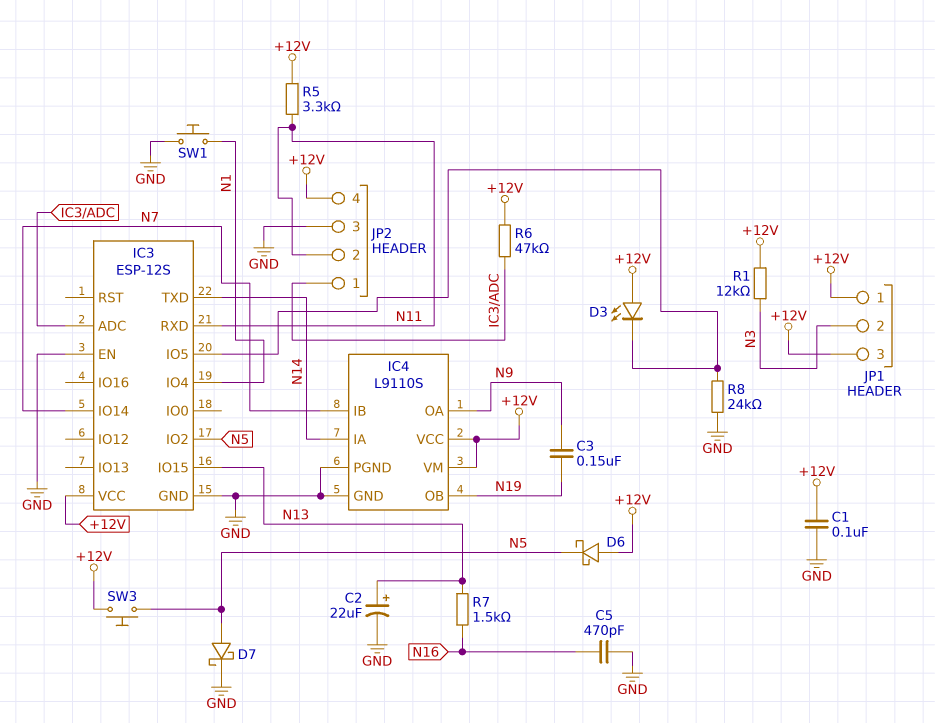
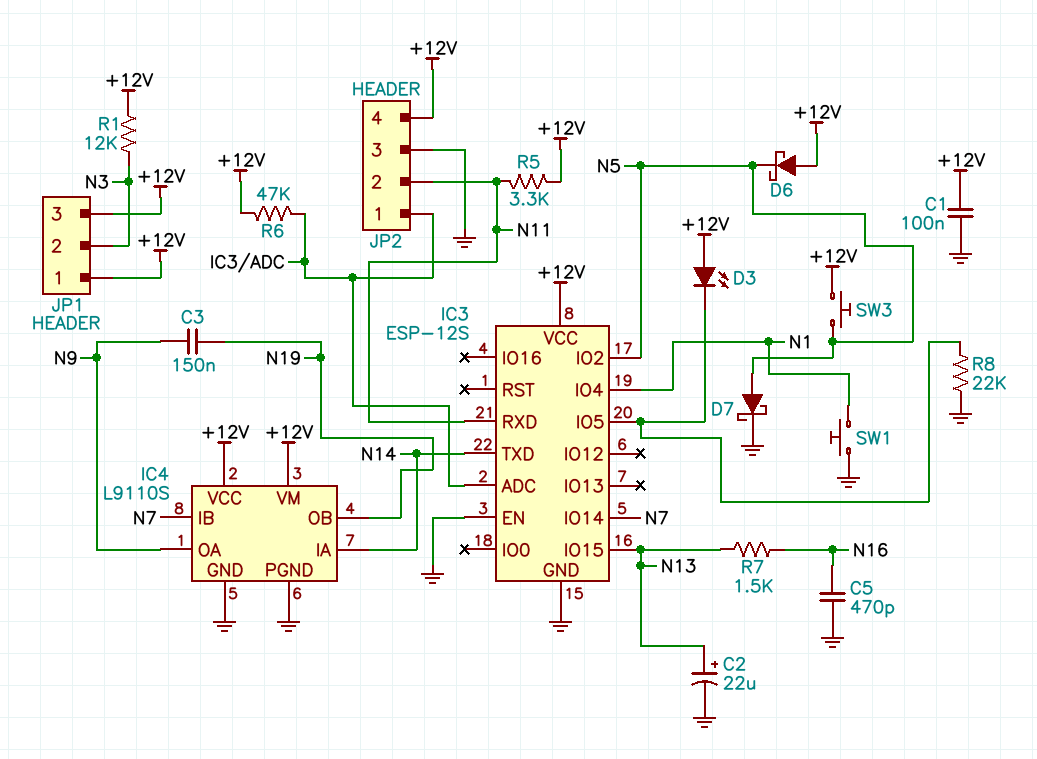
R8: 24k (GND, IC3/IO5) -> 22k (GND, IC3/IO5)

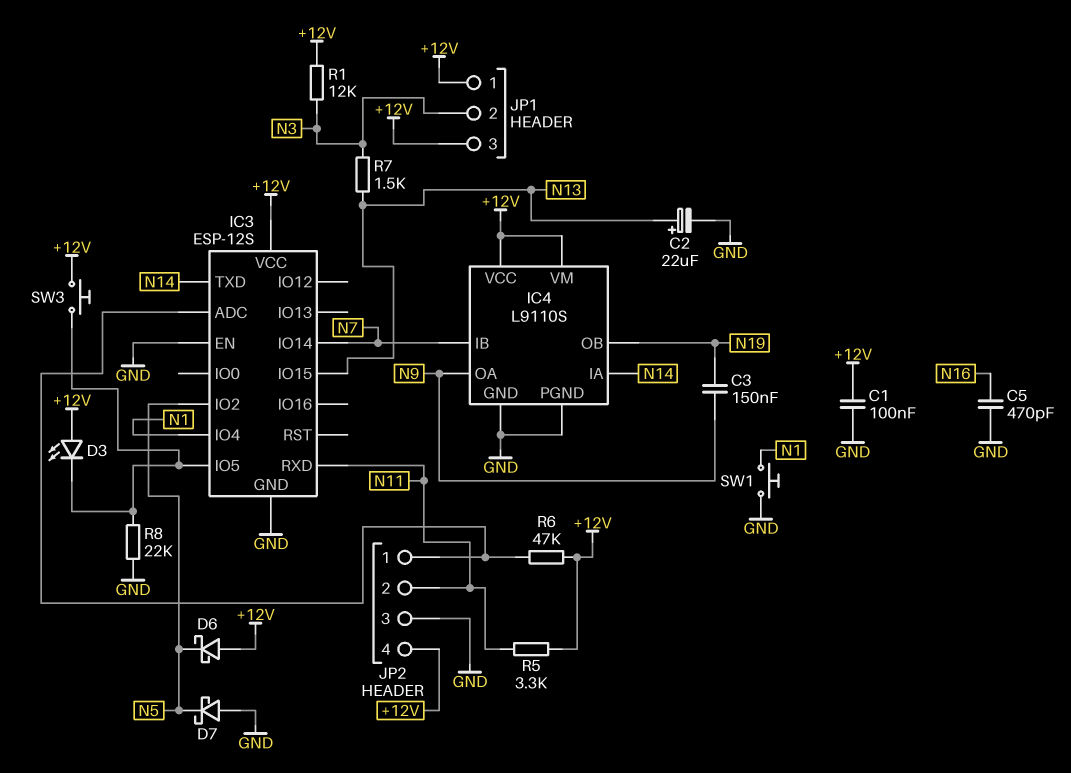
D7: schottky (A N5, K GND) -> schottky (A GND, K N5)
R7: 1.5k (N13, N16) -> 1.5k (N3, N13)
SW3: button (+12V, N5) -> button (+12V, IC3/IO5)

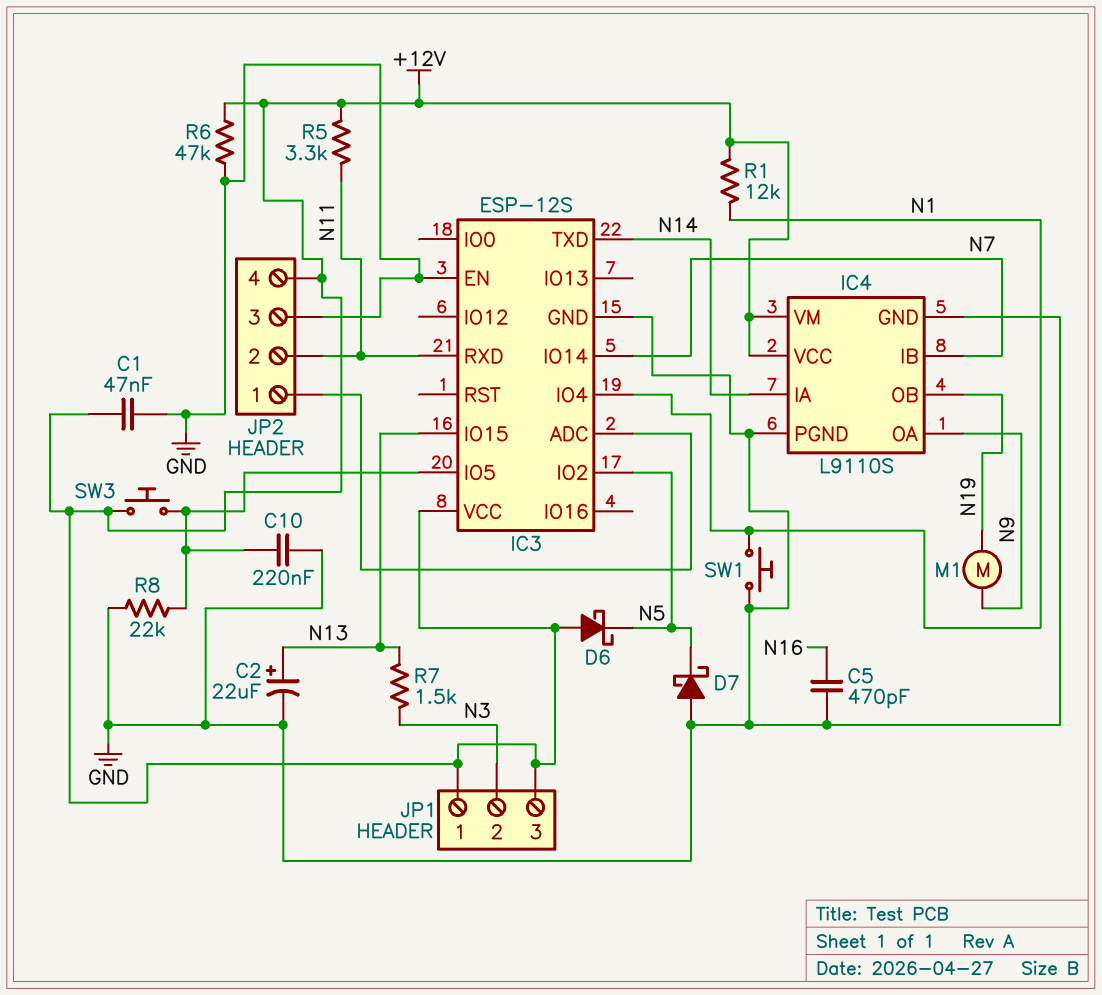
C1: 100nF (+12V, GND) -> 47nF (+12V, GND)
C3: 150nF (N9, N19) -> none
C10: none -> 220nF (GND, IC3/IO5)
D3: LED (A +12V, K IC3/IO5) -> none
M1: none -> motor (N9, N19)
R1: 12k (+12V, N3) -> 12k (+12V, N1)
R6: 47k (+12V, IC3/ADC) -> 47k (+12V, GND)

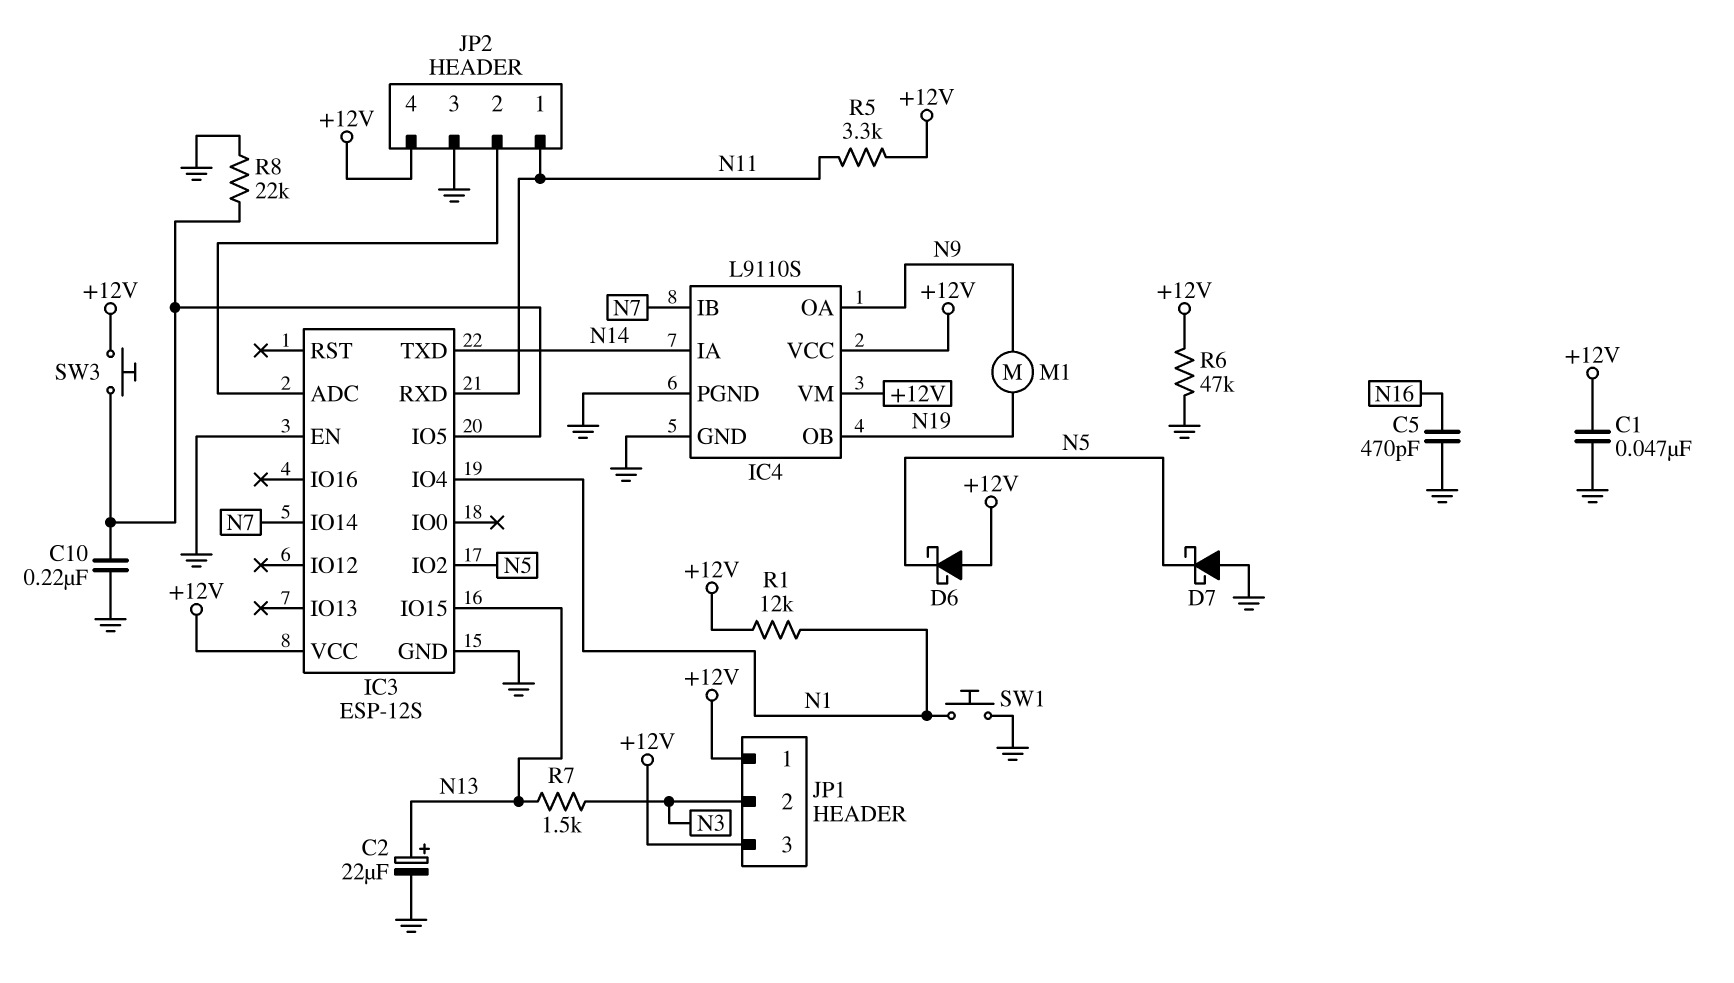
JP2 pin 1: IC3/ADC -> N11
JP2 pin 2: N11 -> IC3/ADC

